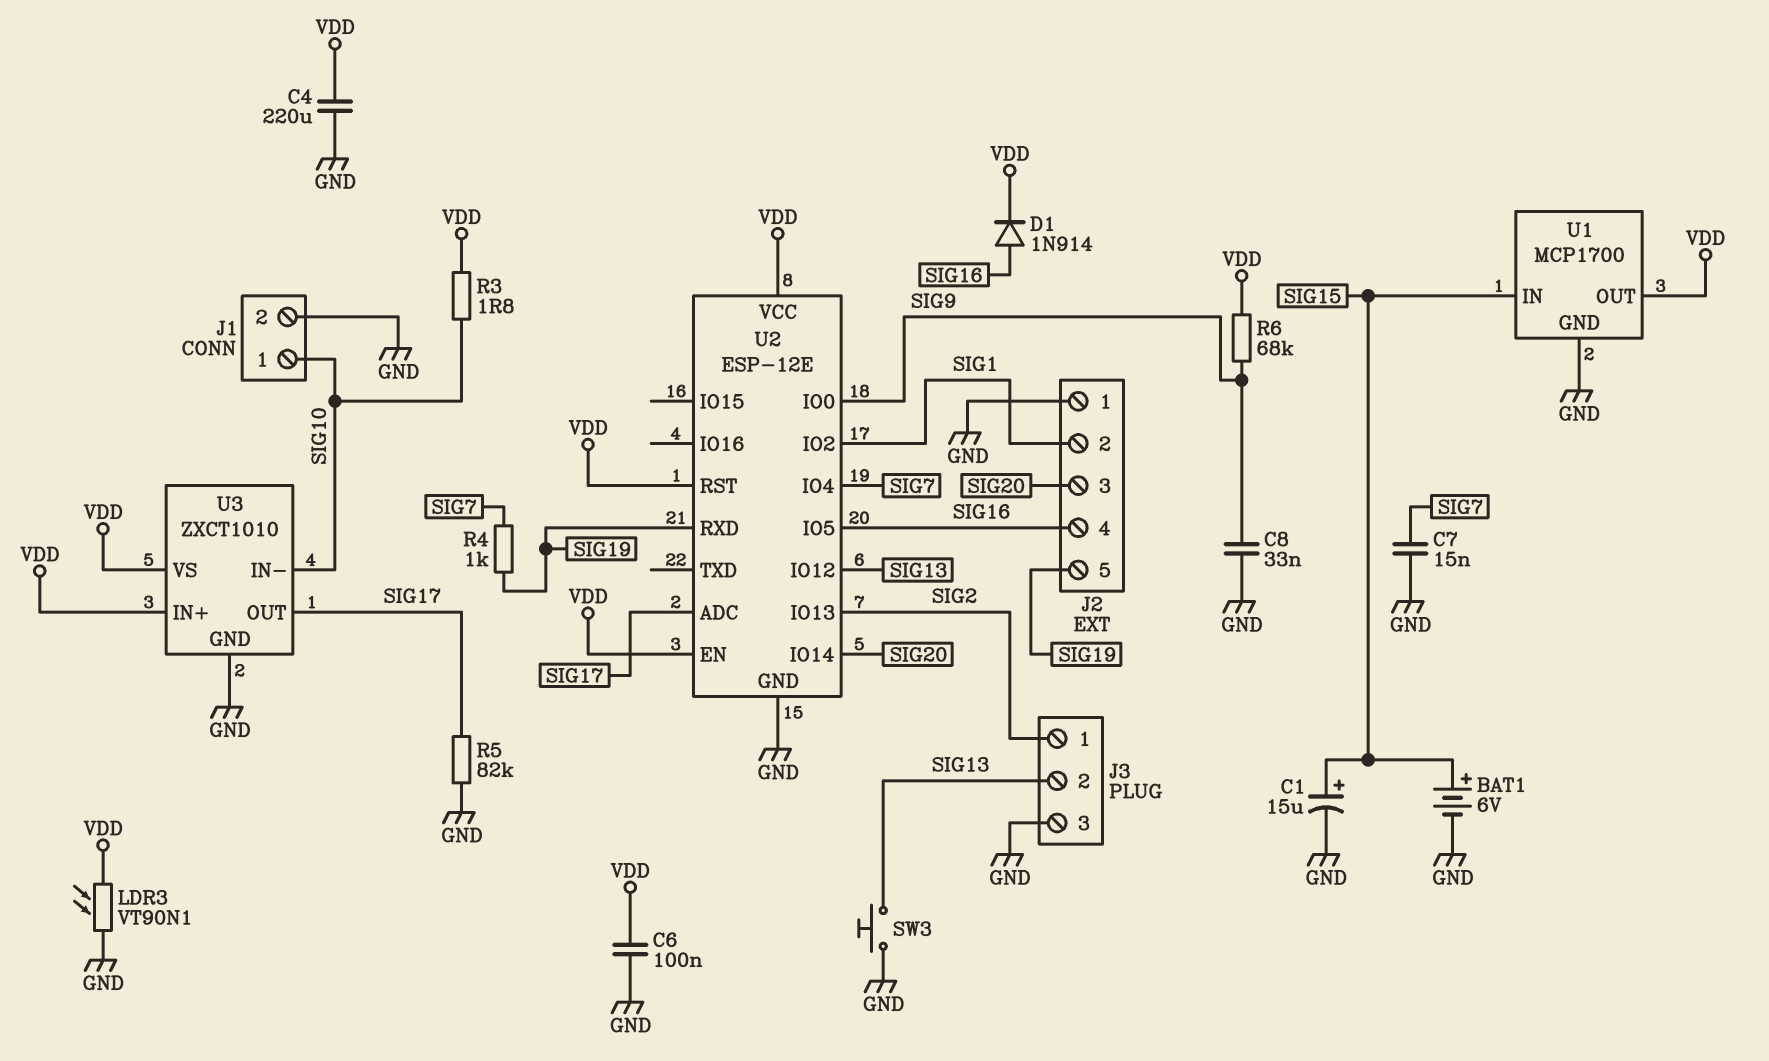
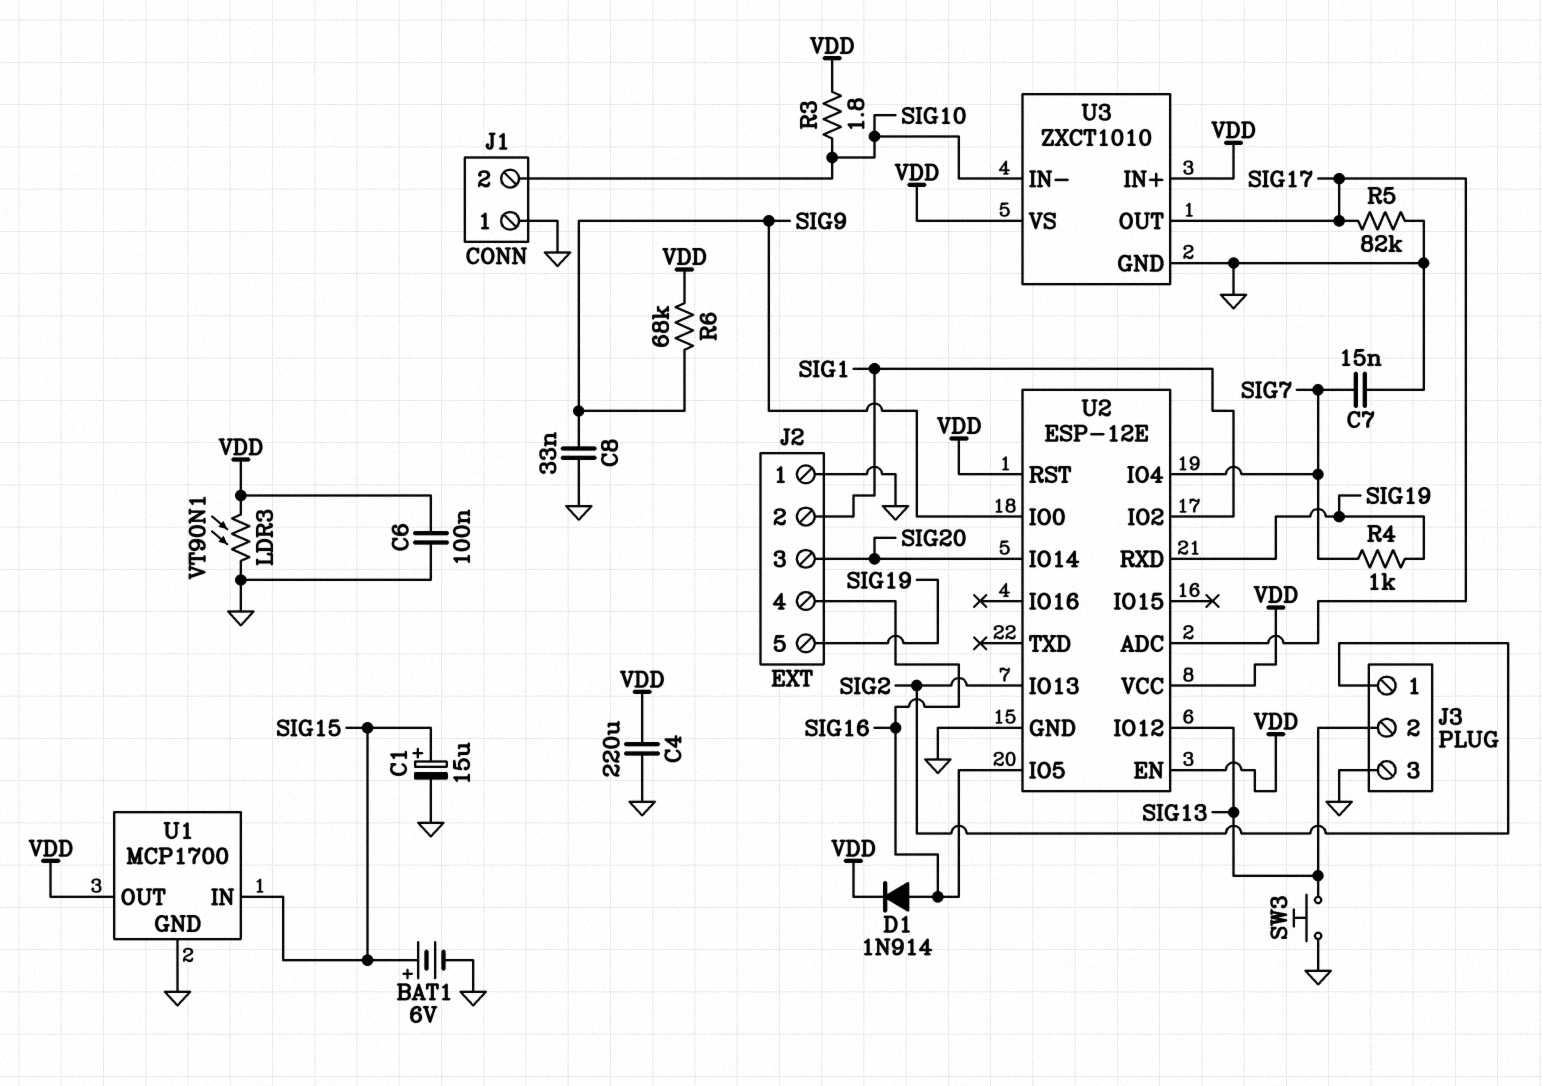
J1 pin 1: SIG10 -> GND
J1 pin 2: GND -> SIG10

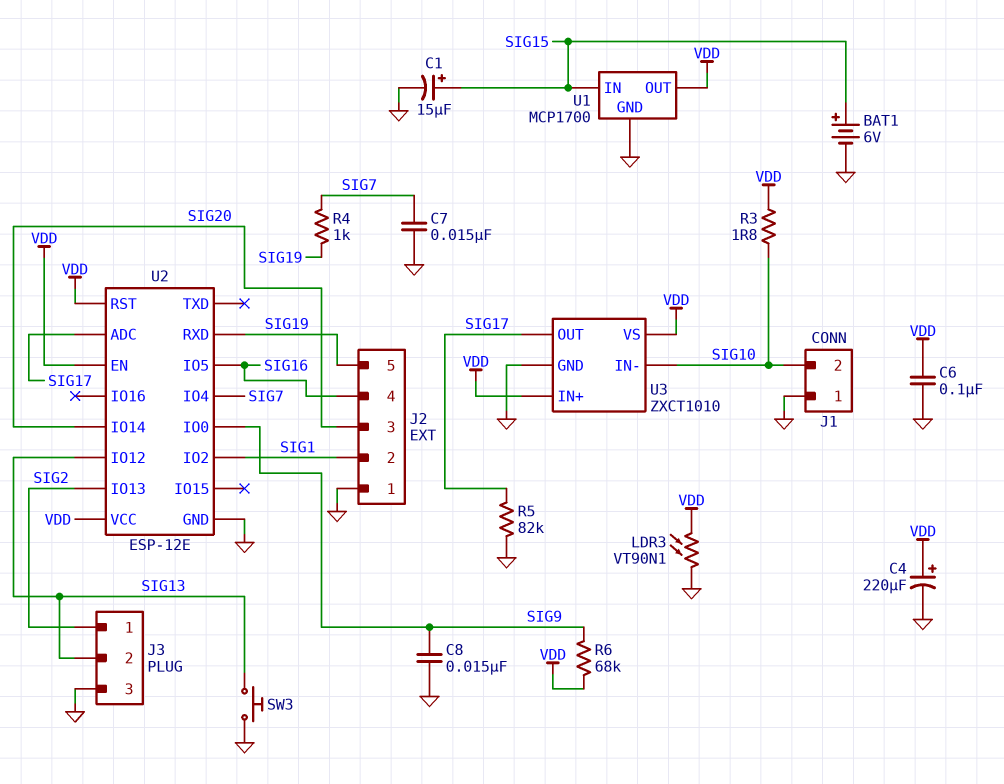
C4: 220uF (GND, VDD) -> 220uF (plus VDD, minus GND)
C8: 33nF (GND, SIG9) -> 15nF (GND, SIG9)
D1: diode 1N914 (A SIG16, K VDD) -> none

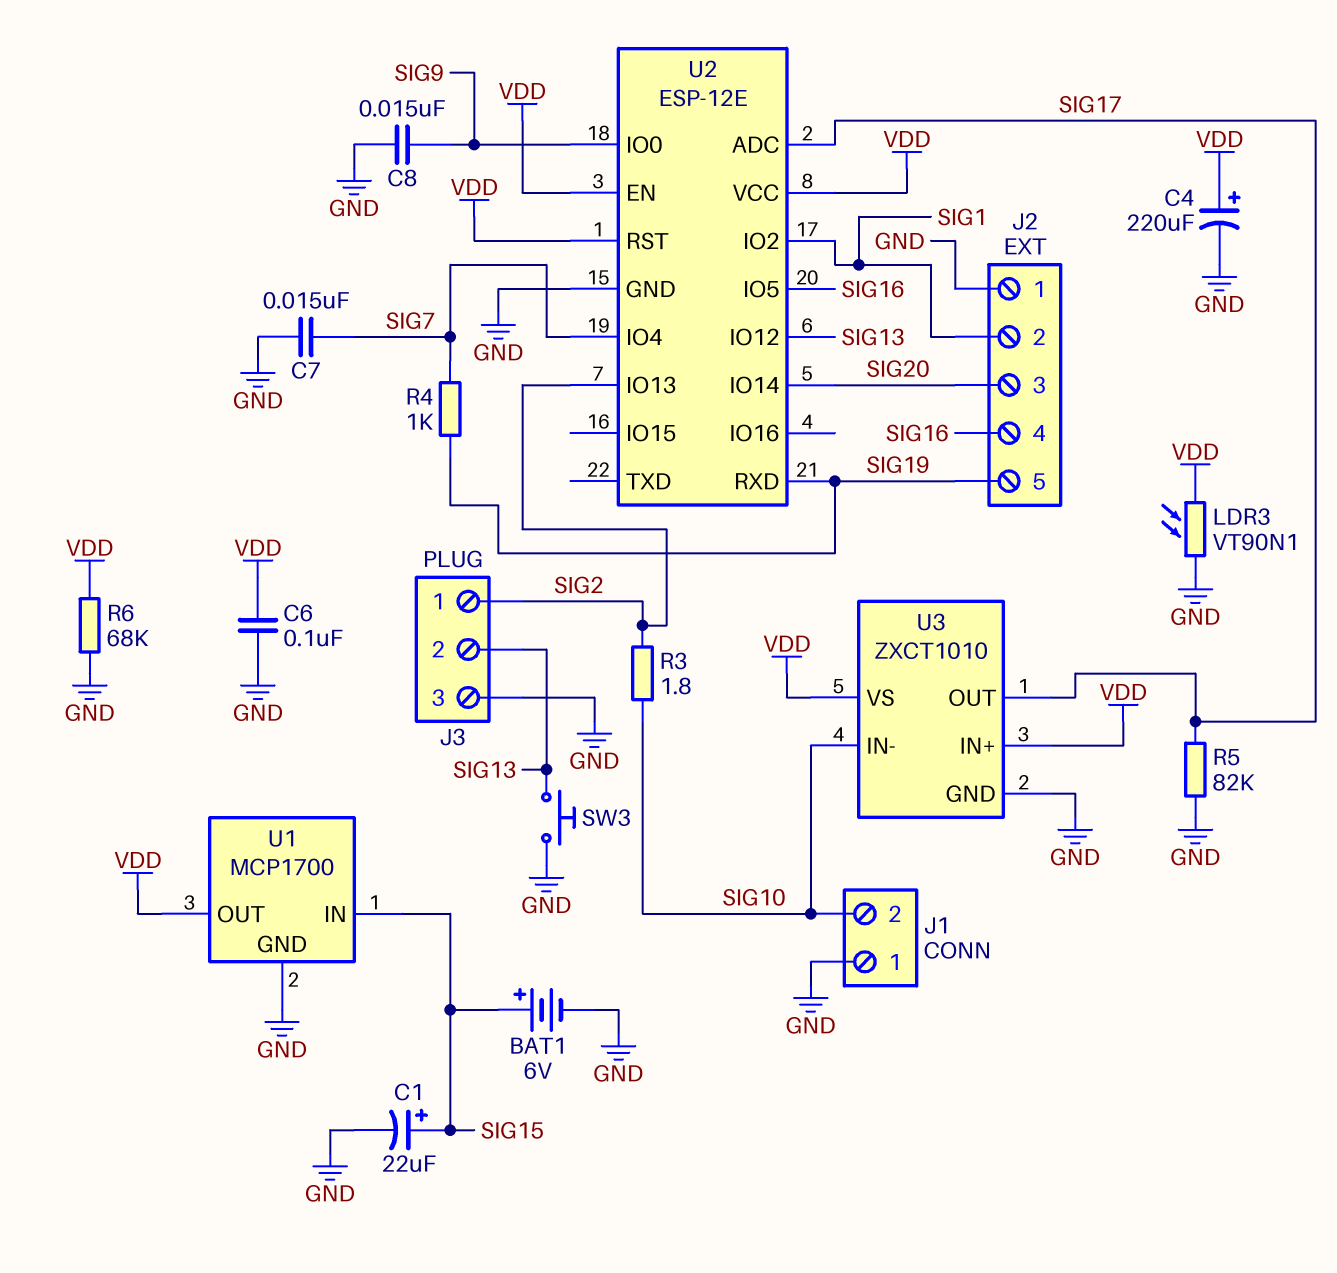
C1: 15uF (plus SIG15, minus GND) -> 22uF (plus SIG15, minus GND)
R3: 1.8 (SIG10, VDD) -> 1.8 (SIG2, SIG10)
R6: 68k (SIG9, VDD) -> 68k (GND, VDD)

